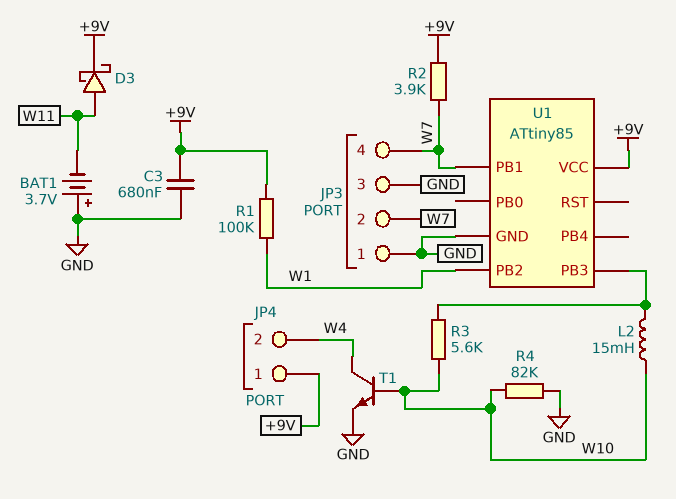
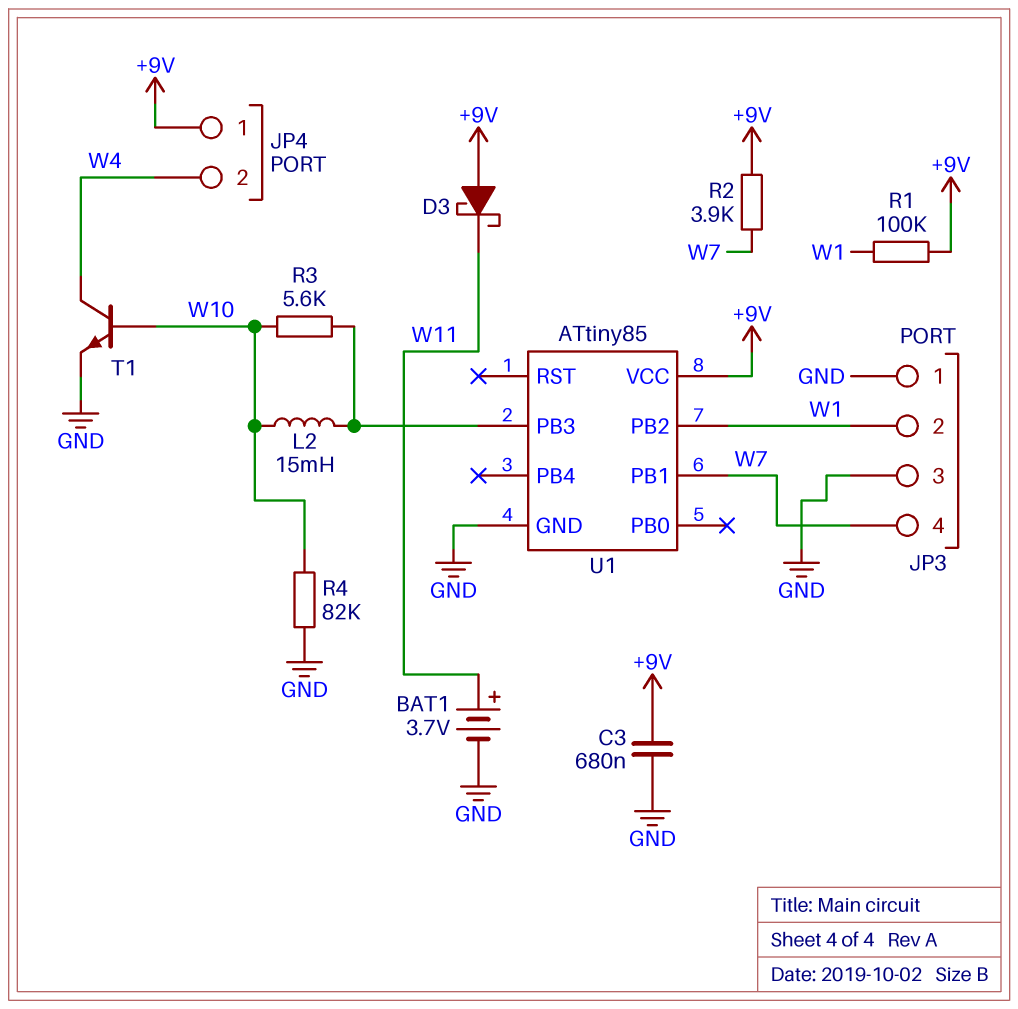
BAT1: 3.7V (plus GND, minus W11) -> 3.7V (plus W11, minus GND)
D3: schottky (A W11, K +9V) -> schottky (A +9V, K W11)
JP3 pin 2: W7 -> W1

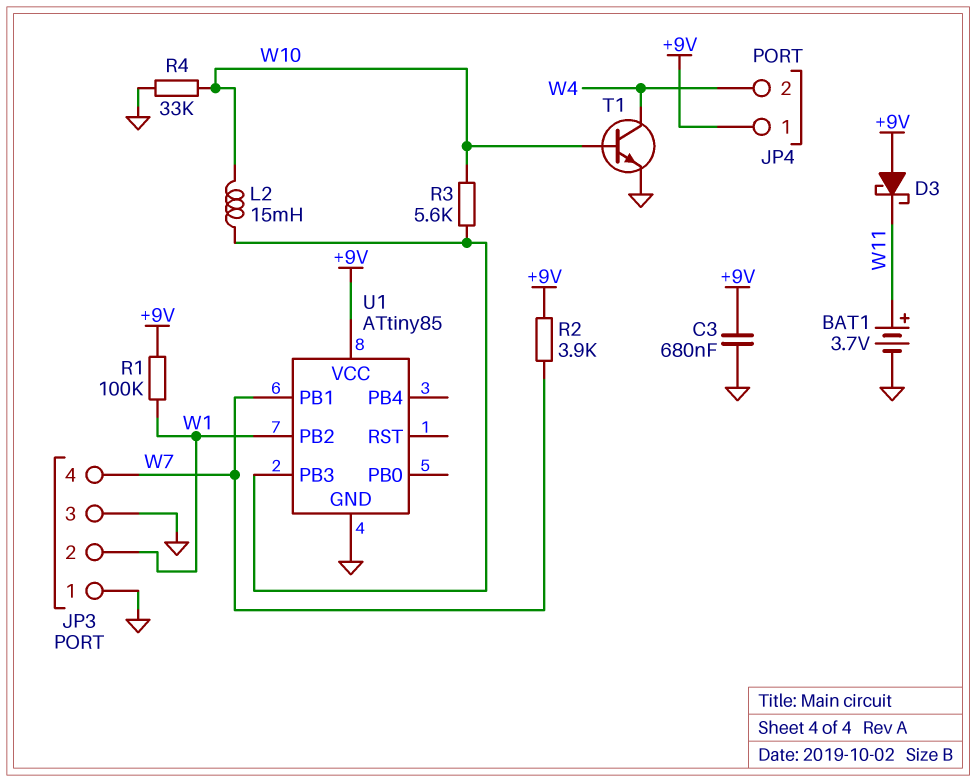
R4: 82k (GND, W10) -> 33k (GND, W10)

